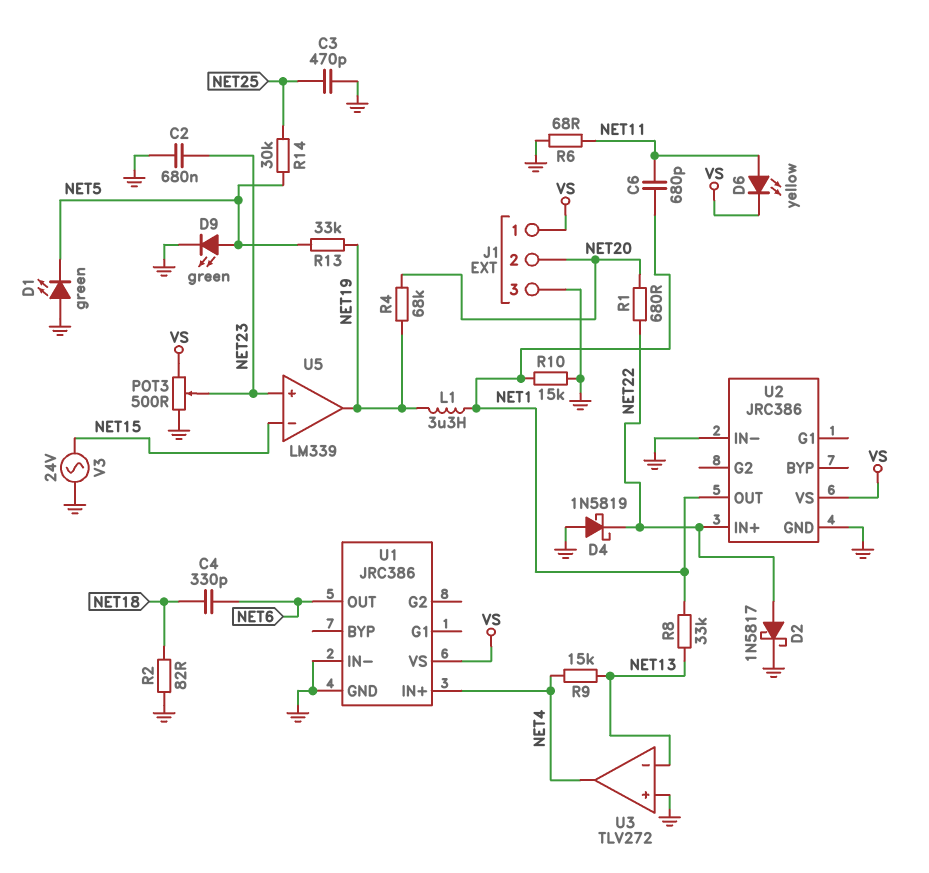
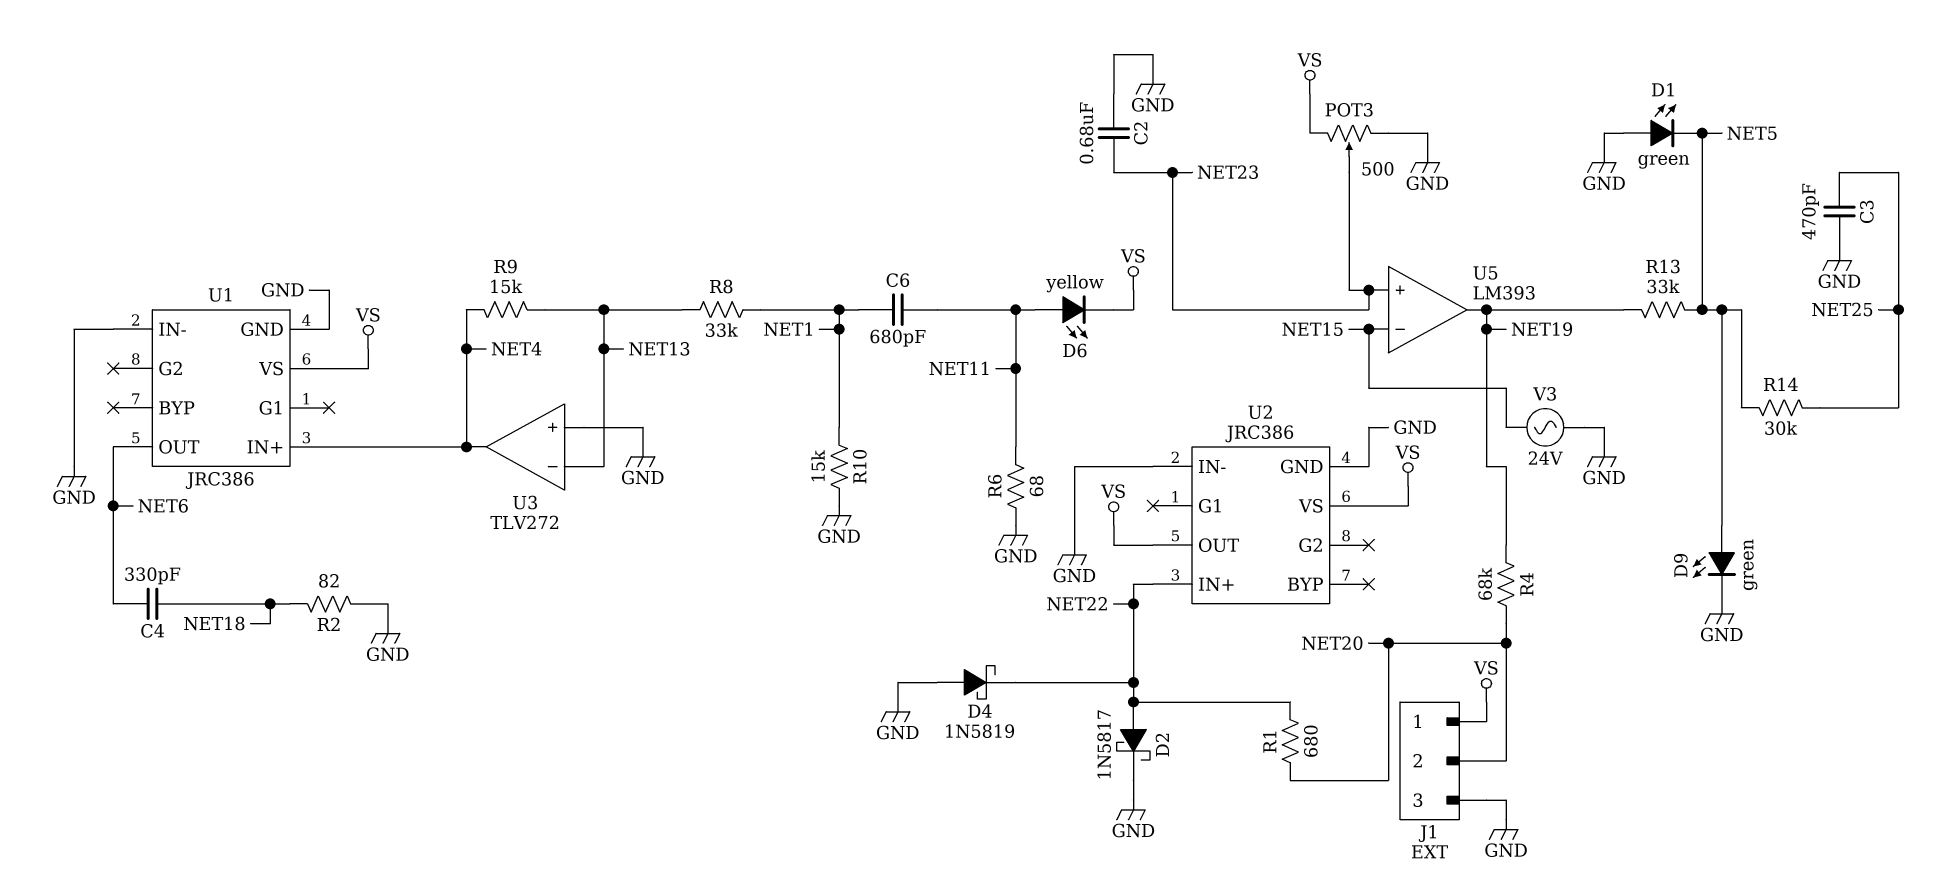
L1: 3.3uH (NET1, NET19) -> none
U2 pin OUT: NET1 -> VS
U5: LM339 -> LM393

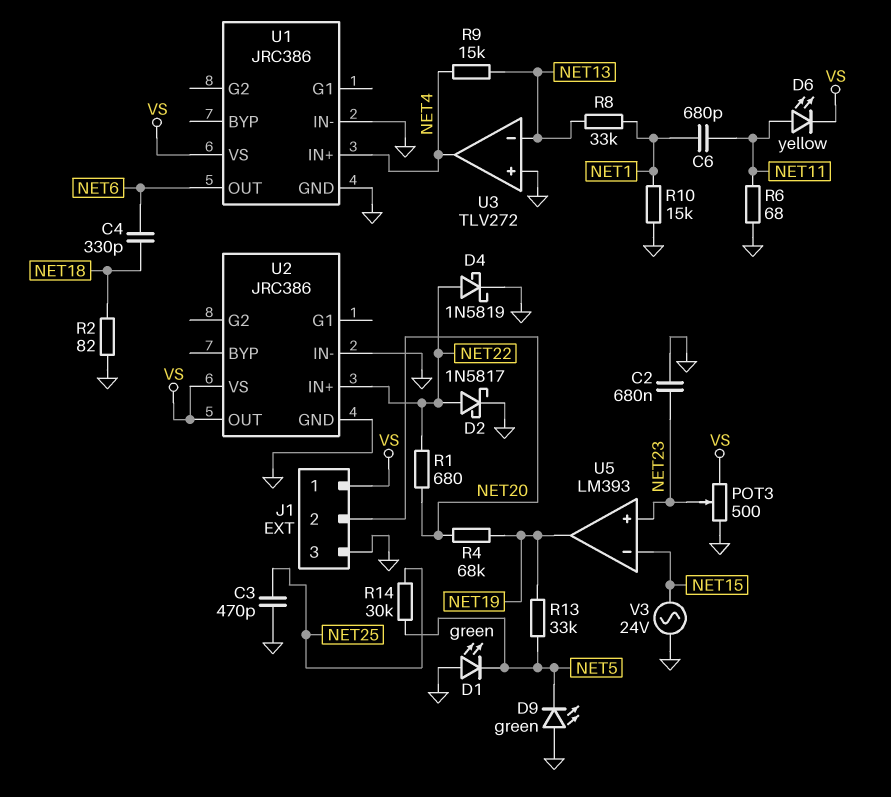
D4: schottky 1N5819 (A GND, K NET22) -> schottky 1N5819 (A NET22, K GND)
D9: LED green (A NET5, K GND) -> LED green (A GND, K NET5)

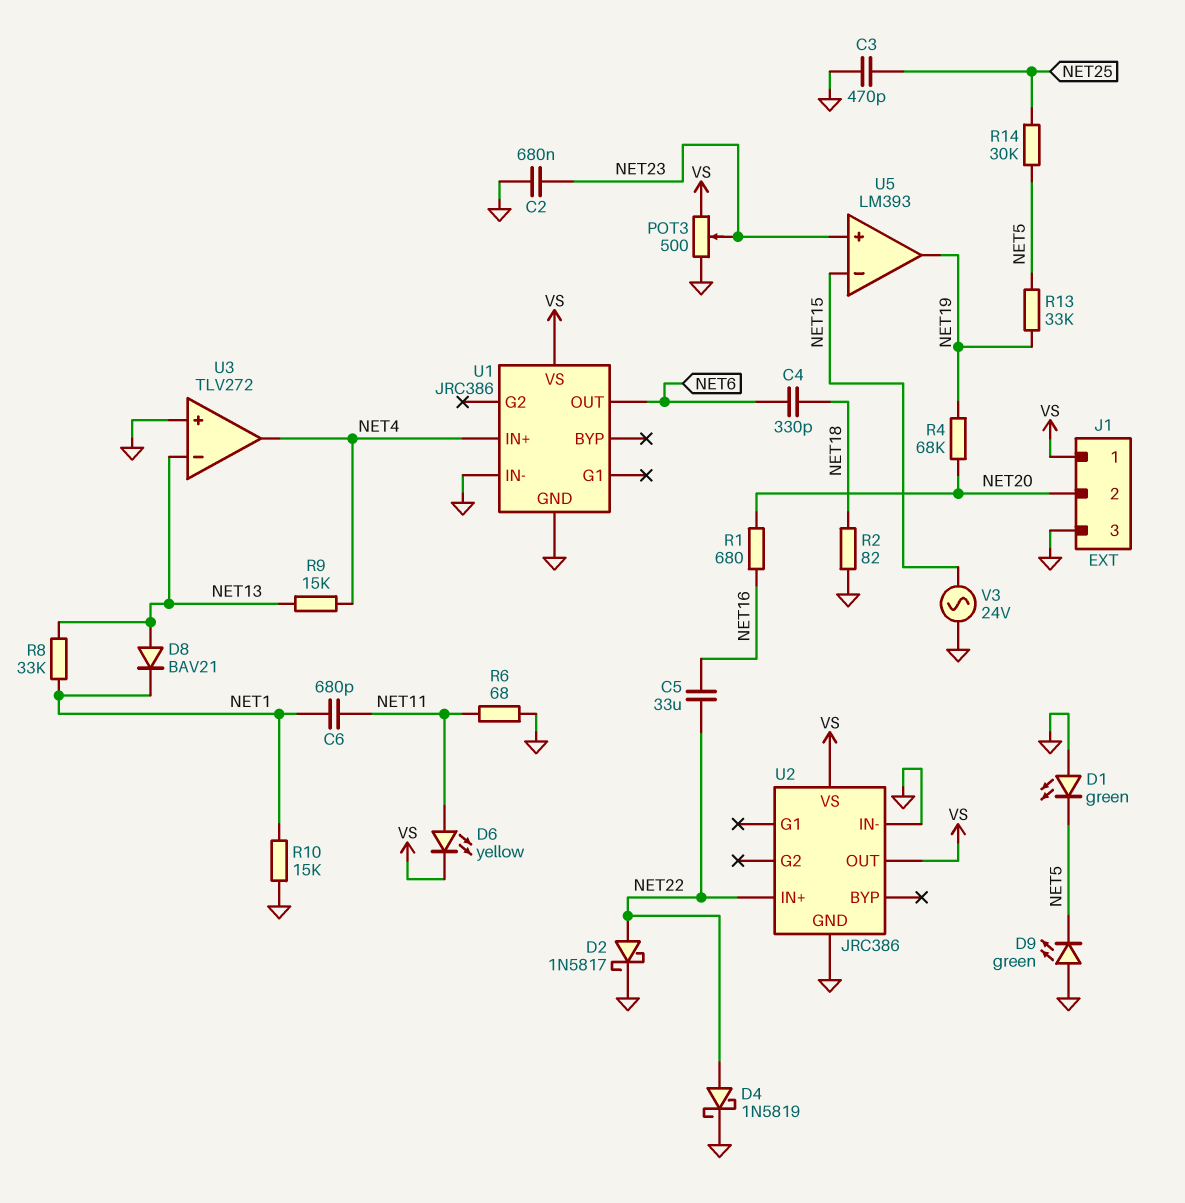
C5: none -> 33uF (NET16, NET22)
D8: none -> diode BAV21 (A NET13, K NET1)
R1: 680 (NET20, NET22) -> 680 (NET16, NET20)

